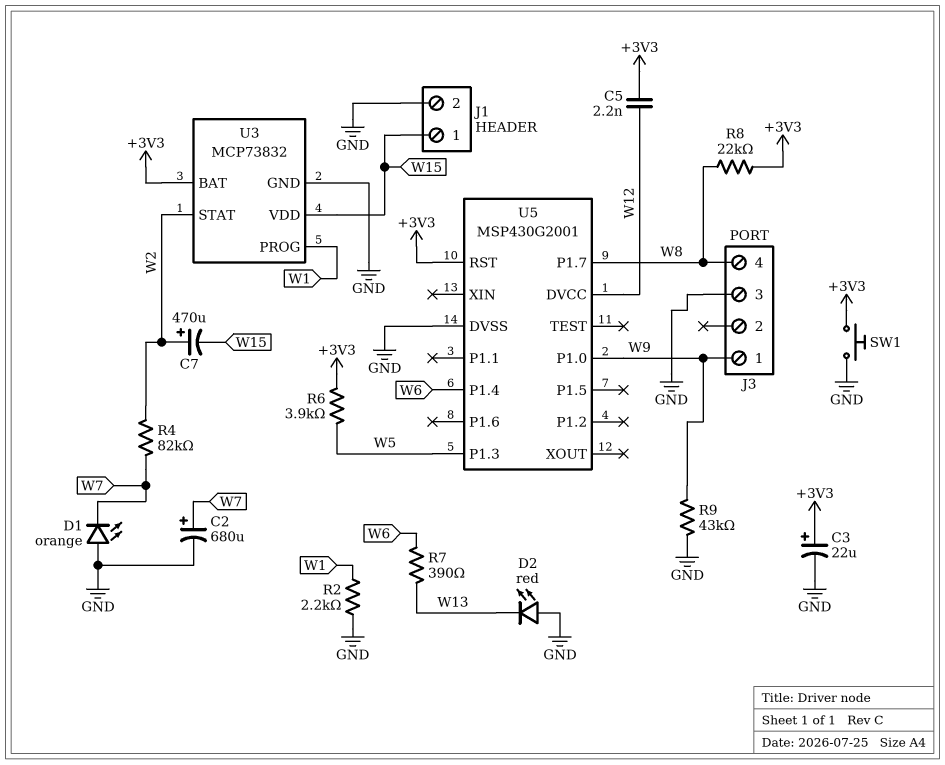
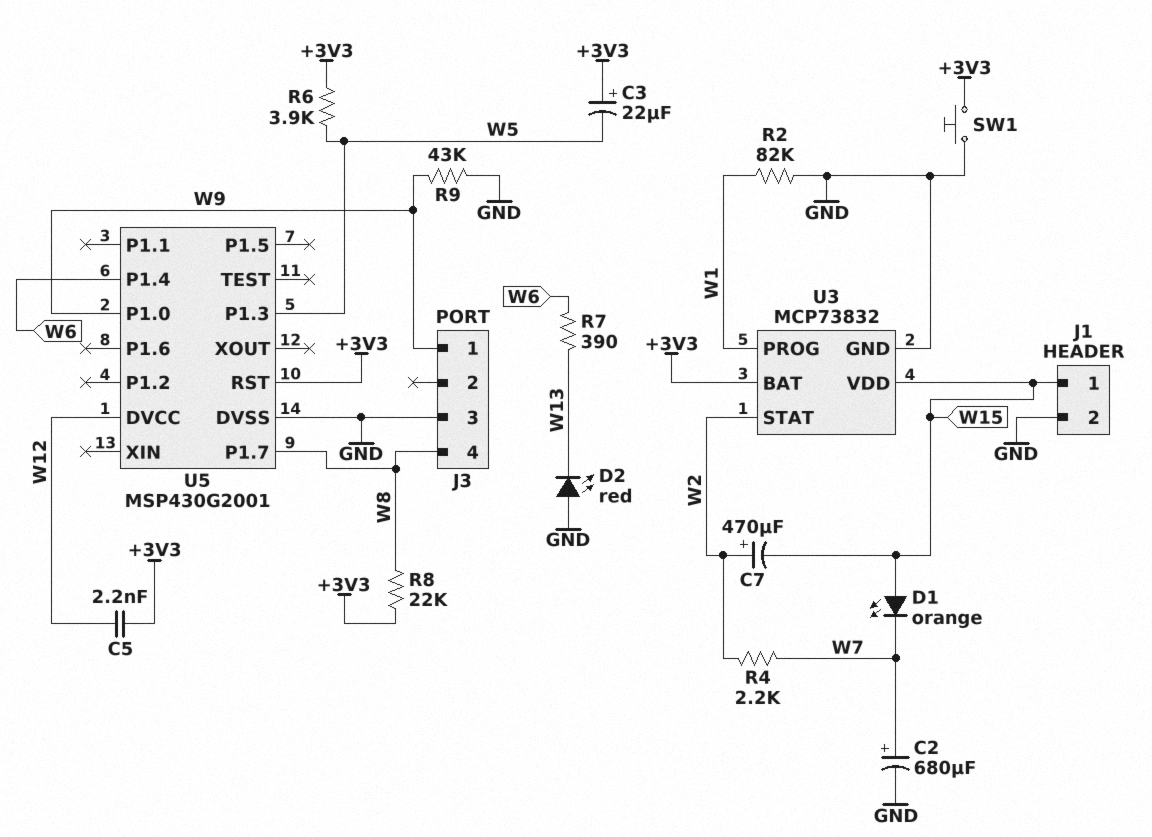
C3: 22uF (plus +3V3, minus GND) -> 22uF (plus +3V3, minus W5)
D1: LED orange (A GND, K W7) -> LED orange (A W15, K W7)
R2: 2.2k (GND, W1) -> 82k (GND, W1)
R4: 82k (W2, W7) -> 2.2k (W2, W7)

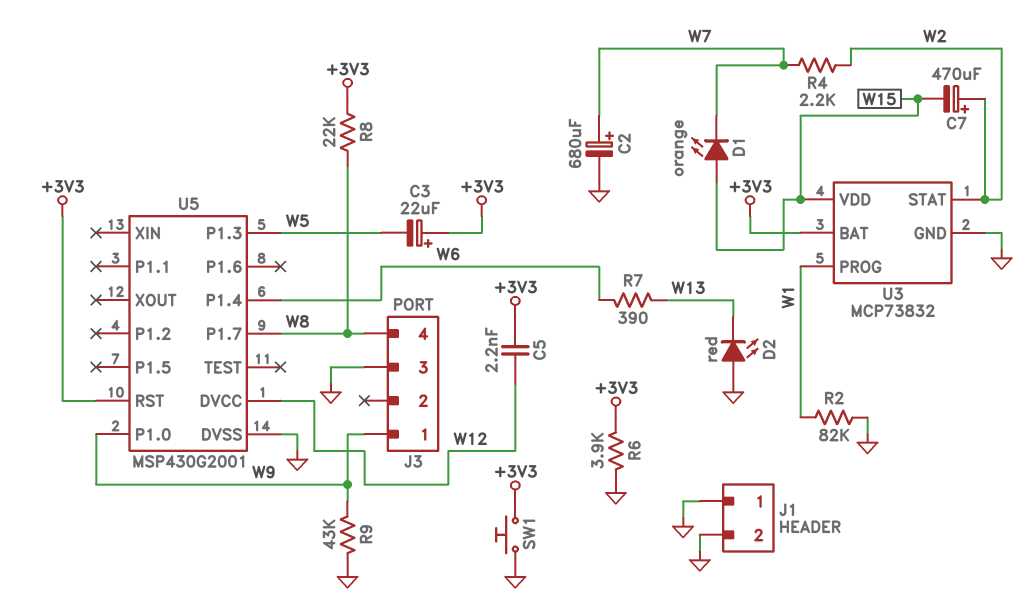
J1 pin 1: W15 -> GND
R6: 3.9k (+3V3, W5) -> 3.9k (+3V3, GND)

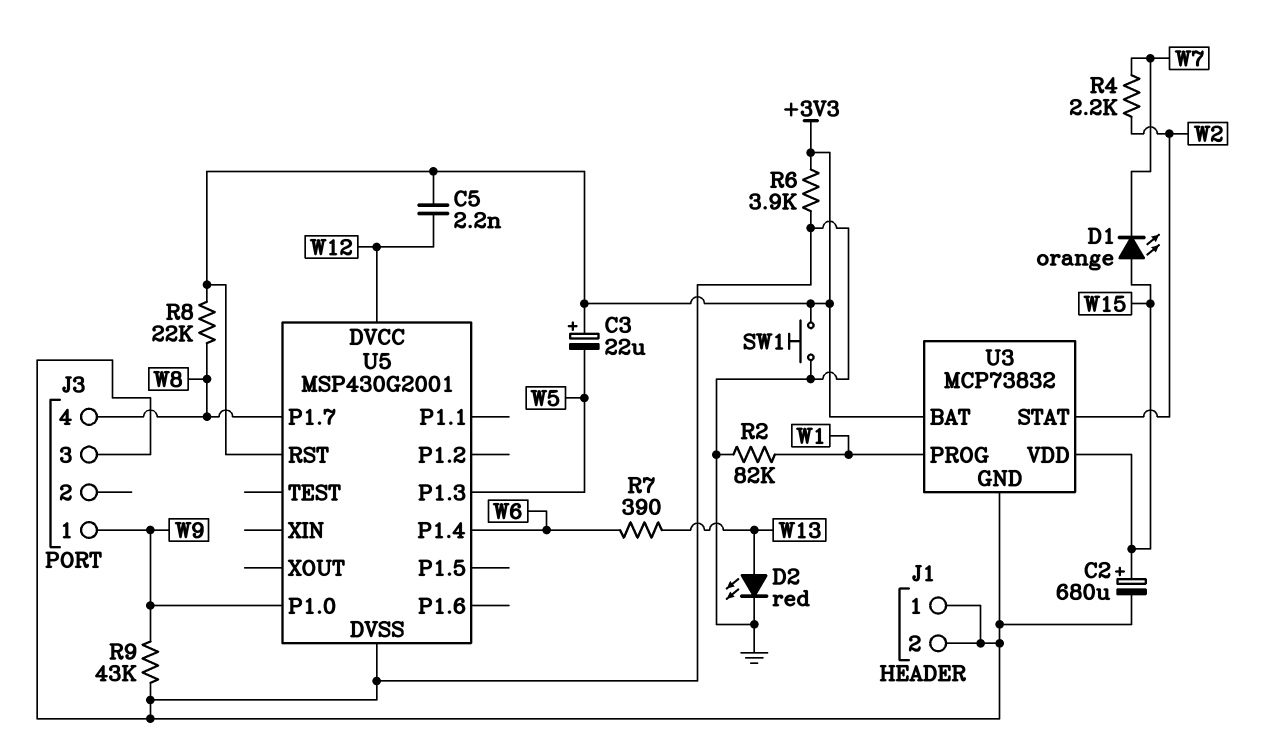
C2: 680uF (plus W7, minus GND) -> 680uF (plus W15, minus GND)
C7: 470uF (plus W2, minus W15) -> none
D2: LED red (A GND, K W13) -> LED red (A W13, K GND)

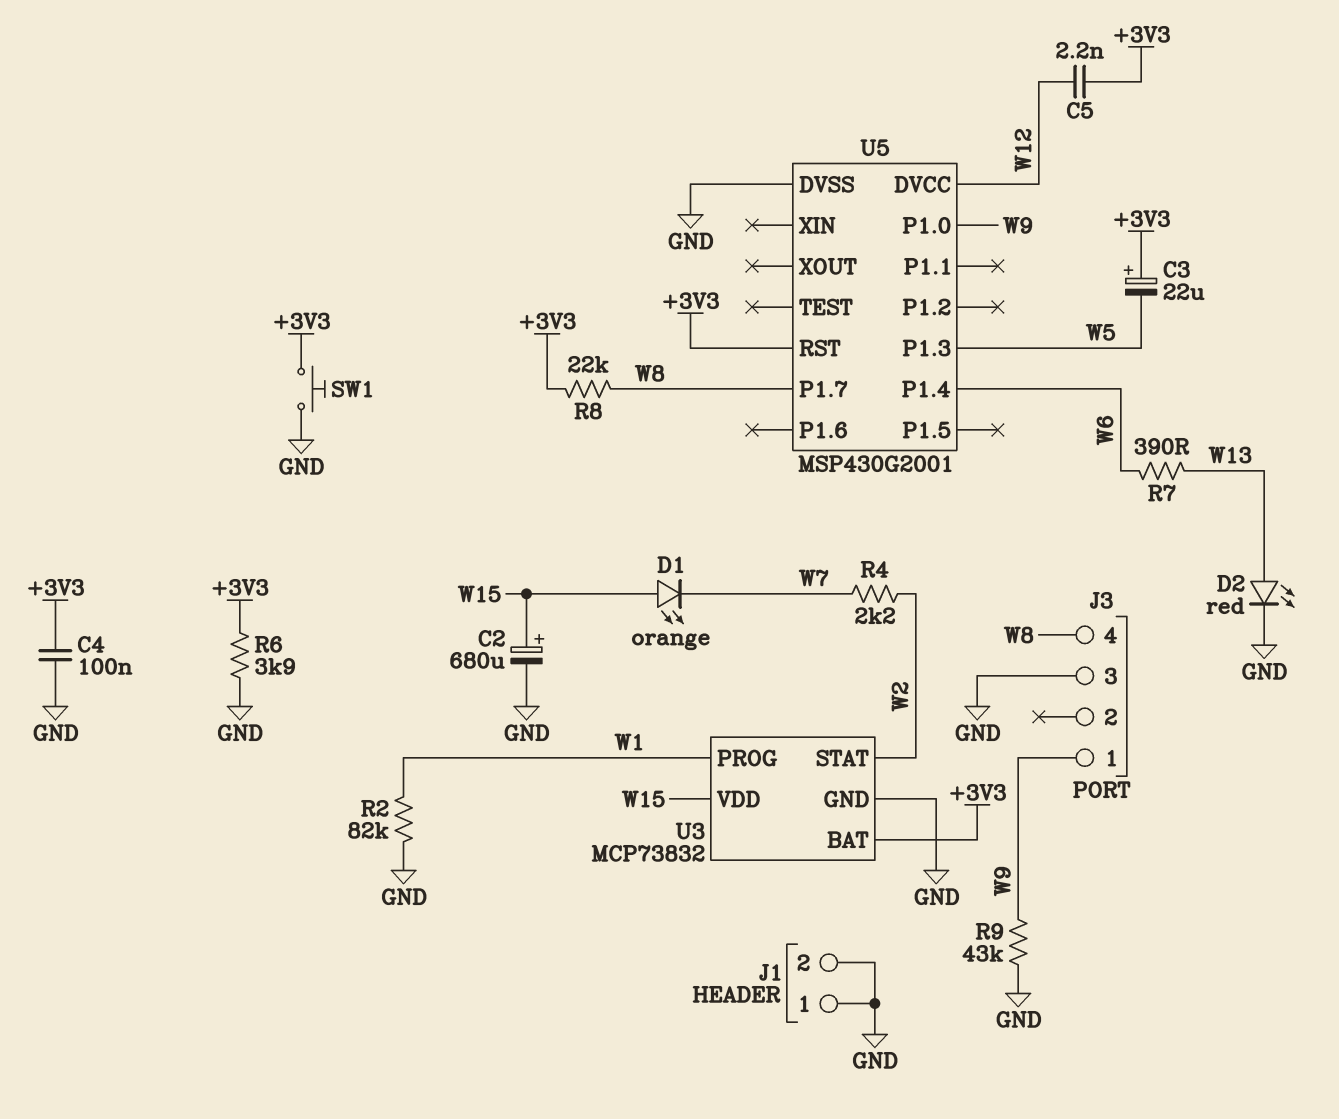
C4: none -> 100nF (+3V3, GND)

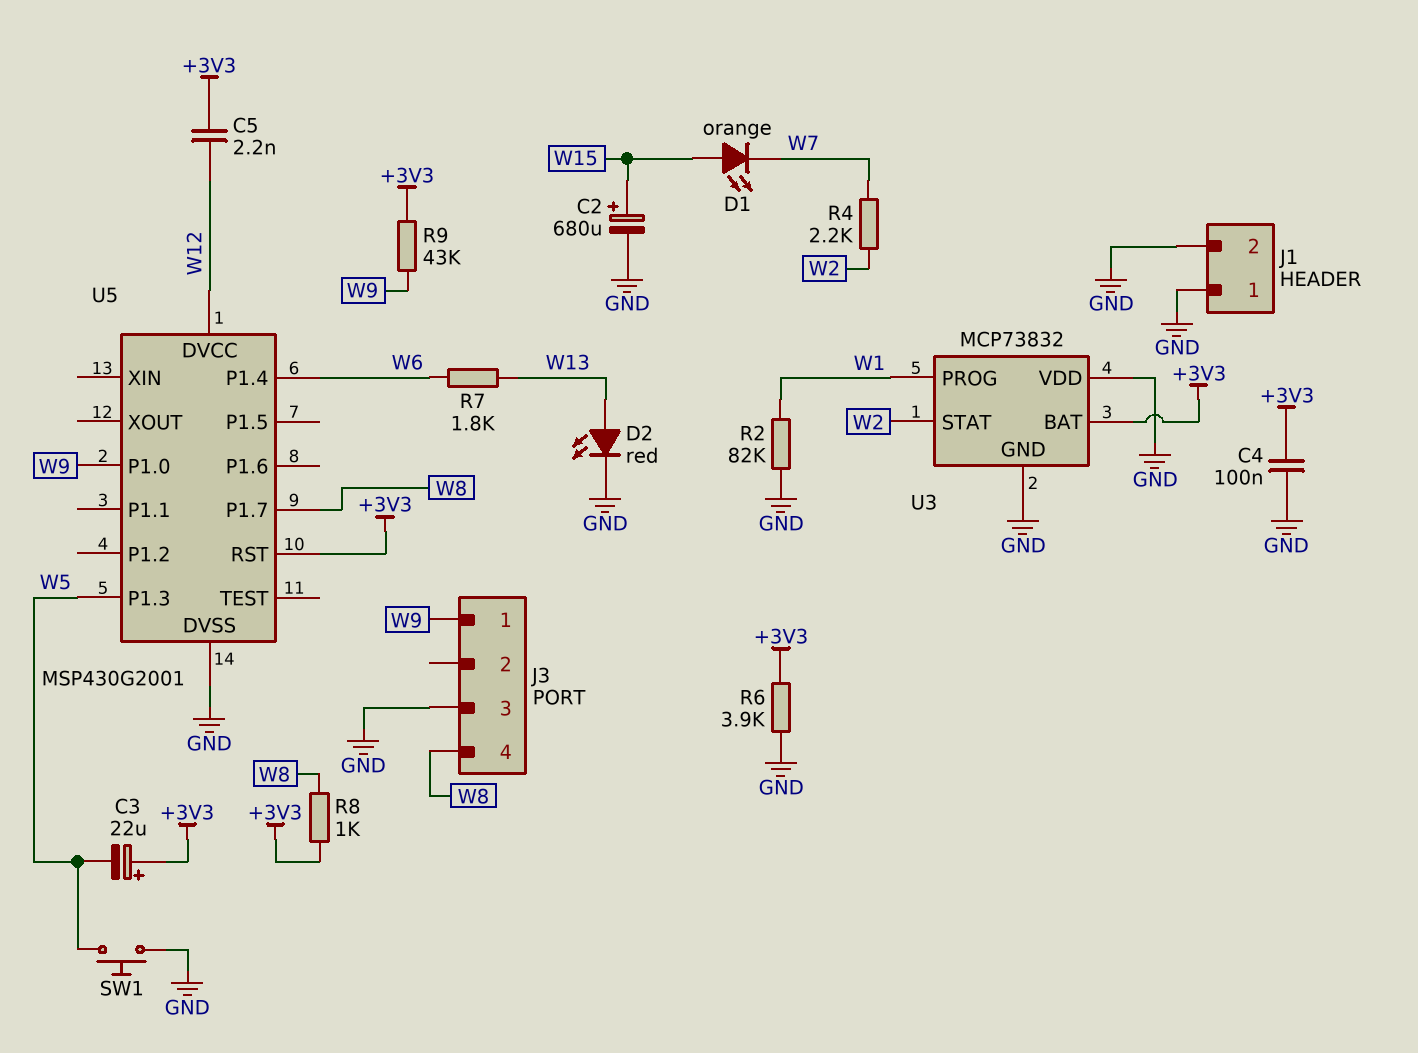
R7: 390 (W6, W13) -> 1.8k (W6, W13)
R8: 22k (+3V3, W8) -> 1k (+3V3, W8)
R9: 43k (GND, W9) -> 43k (+3V3, W9)
SW1: button (+3V3, GND) -> button (GND, W5)
U3 pin VDD: W15 -> GND

